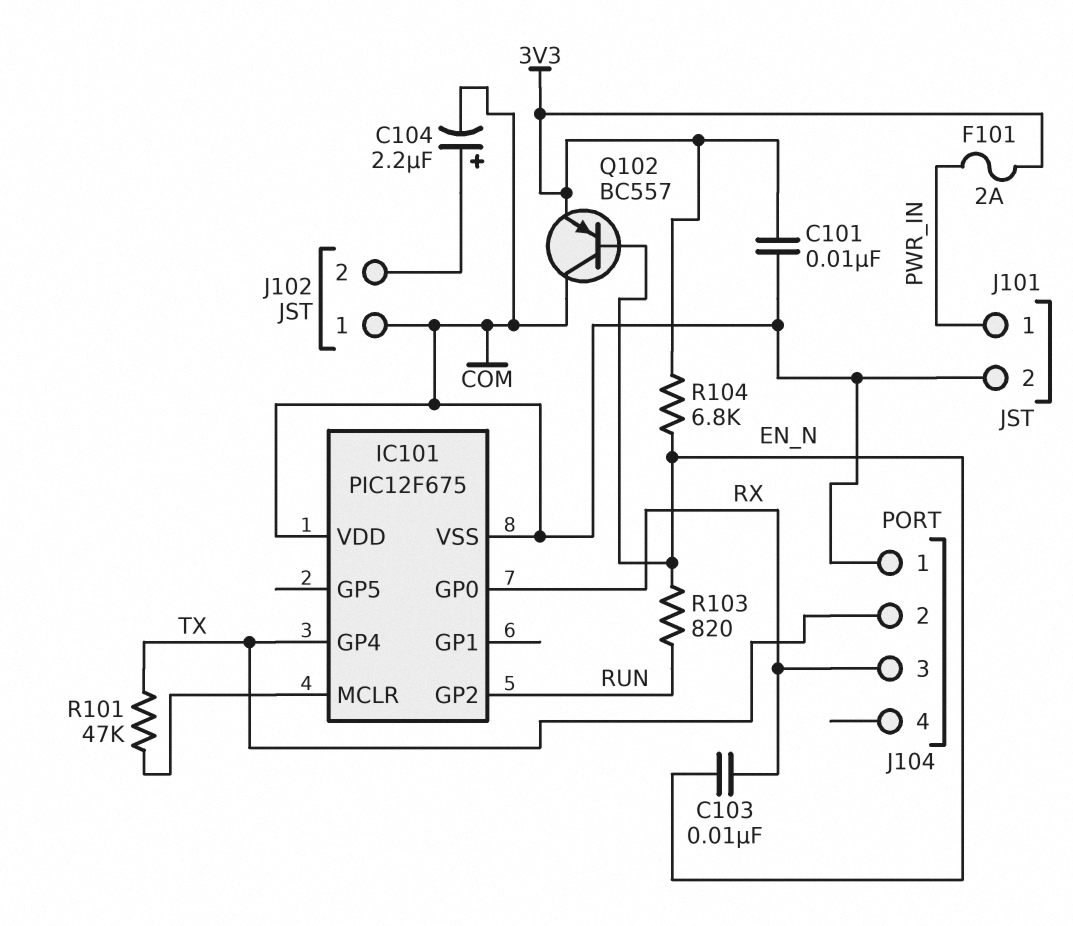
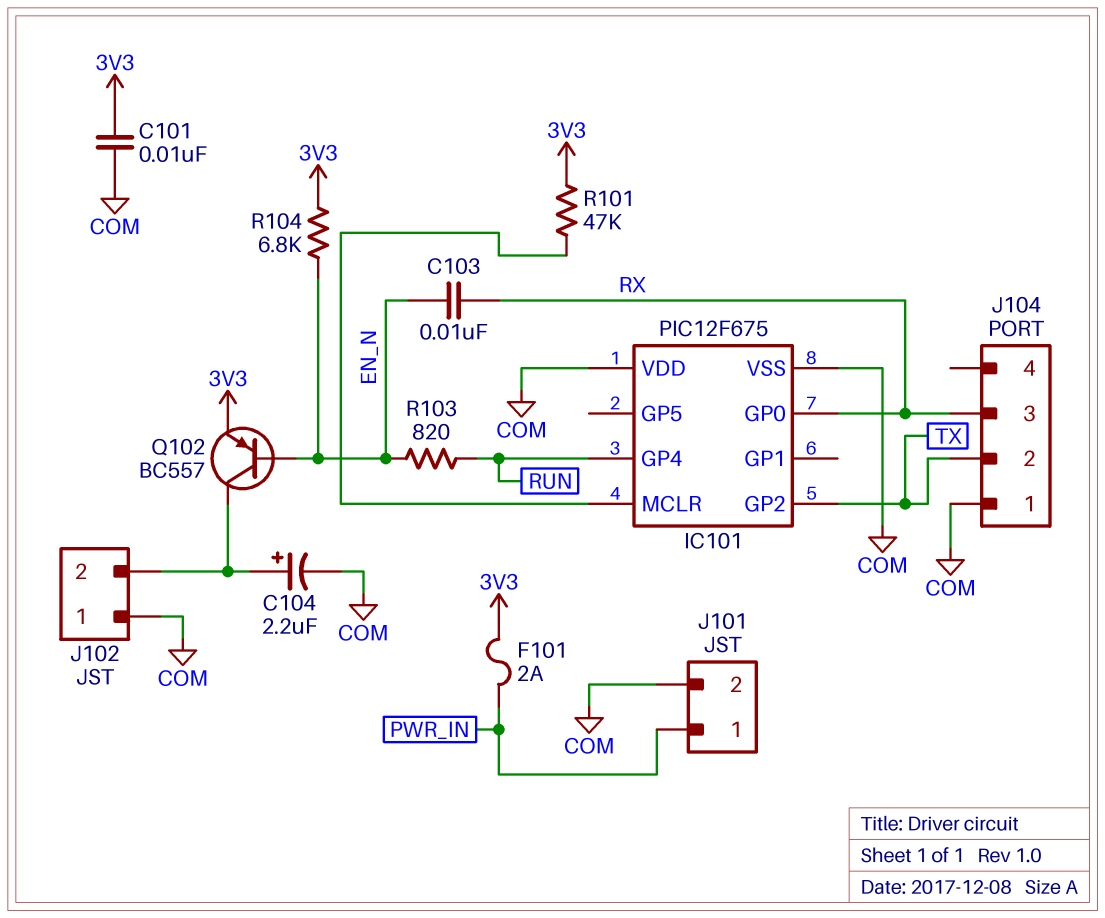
IC101 pin GP2: RUN -> TX
IC101 pin GP4: TX -> RUN
Q102: PNP BC557 (B EN_N, C COM, E 3V3) -> PNP BC557 (B EN_N, C J102/2, E 3V3)
R101: 47k (IC101/MCLR, TX) -> 47k (3V3, IC101/MCLR)

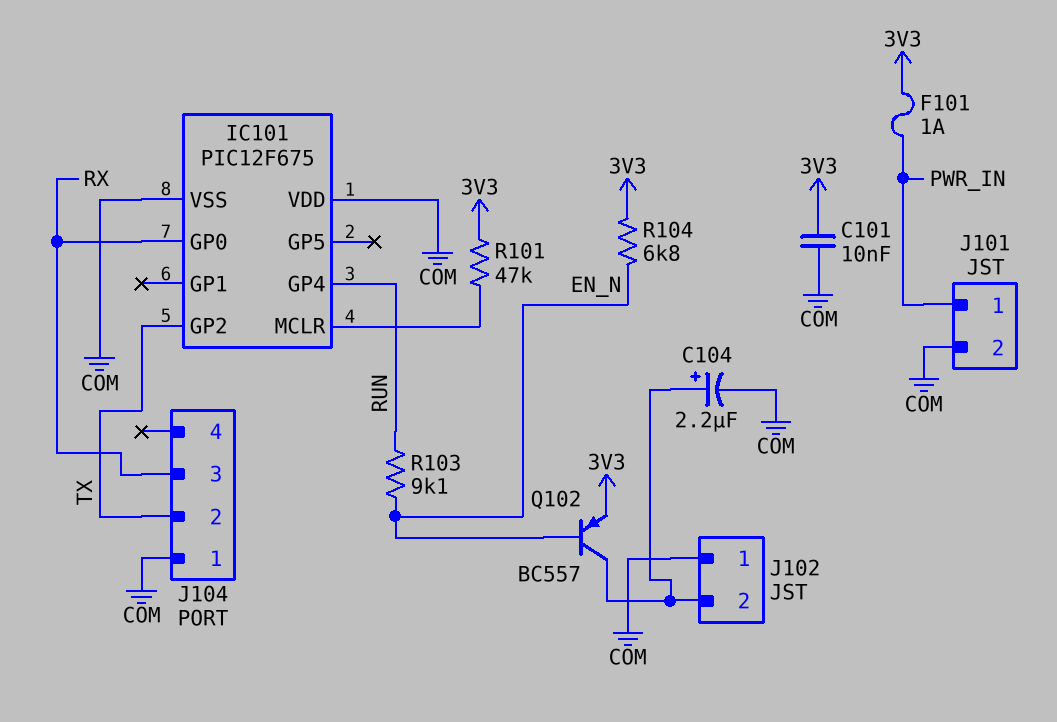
C103: 10nF (EN_N, RX) -> none
F101: 2A (3V3, PWR_IN) -> 1A (3V3, PWR_IN)
R103: 820 (EN_N, RUN) -> 9.1k (EN_N, RUN)

